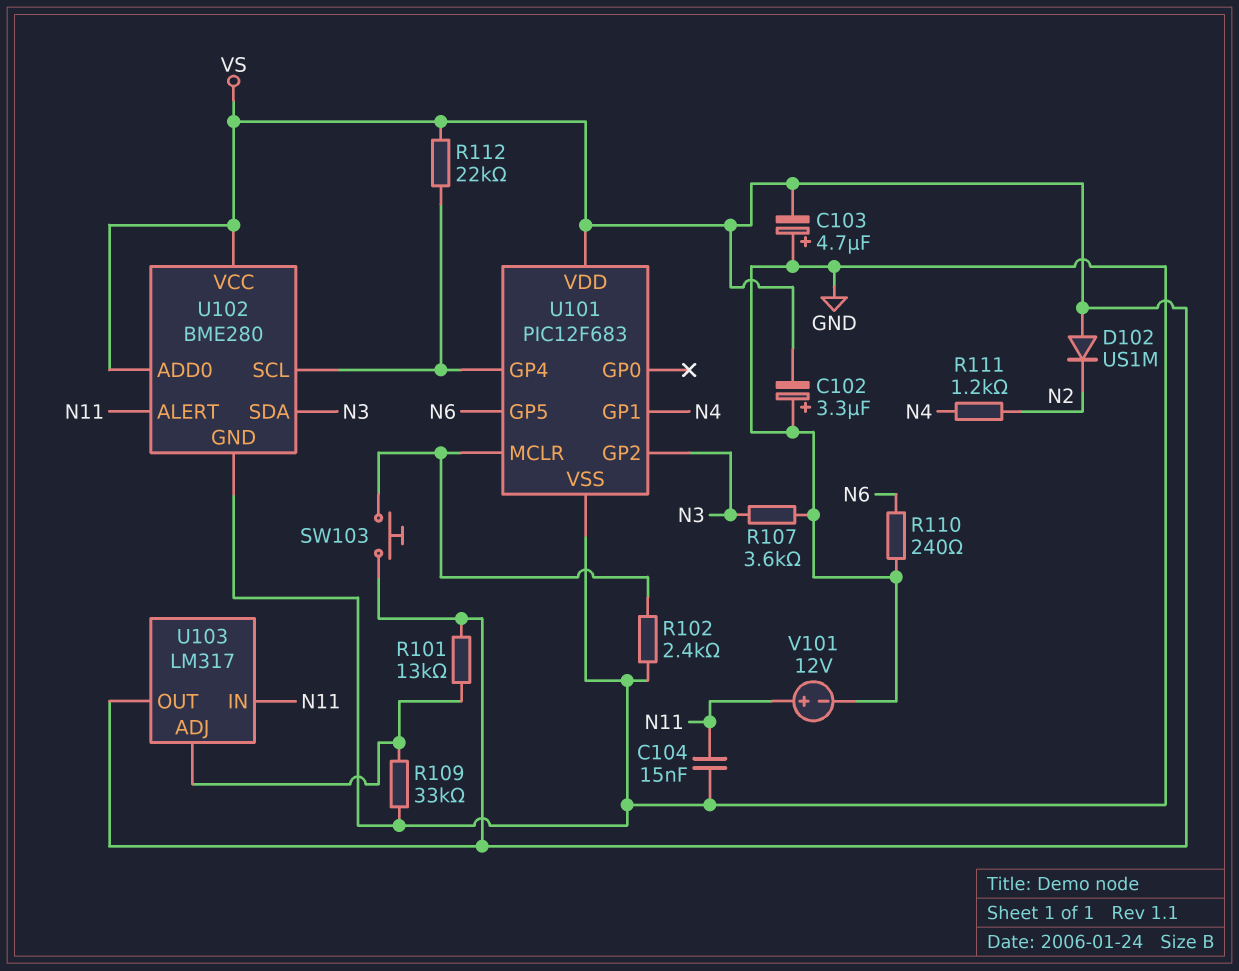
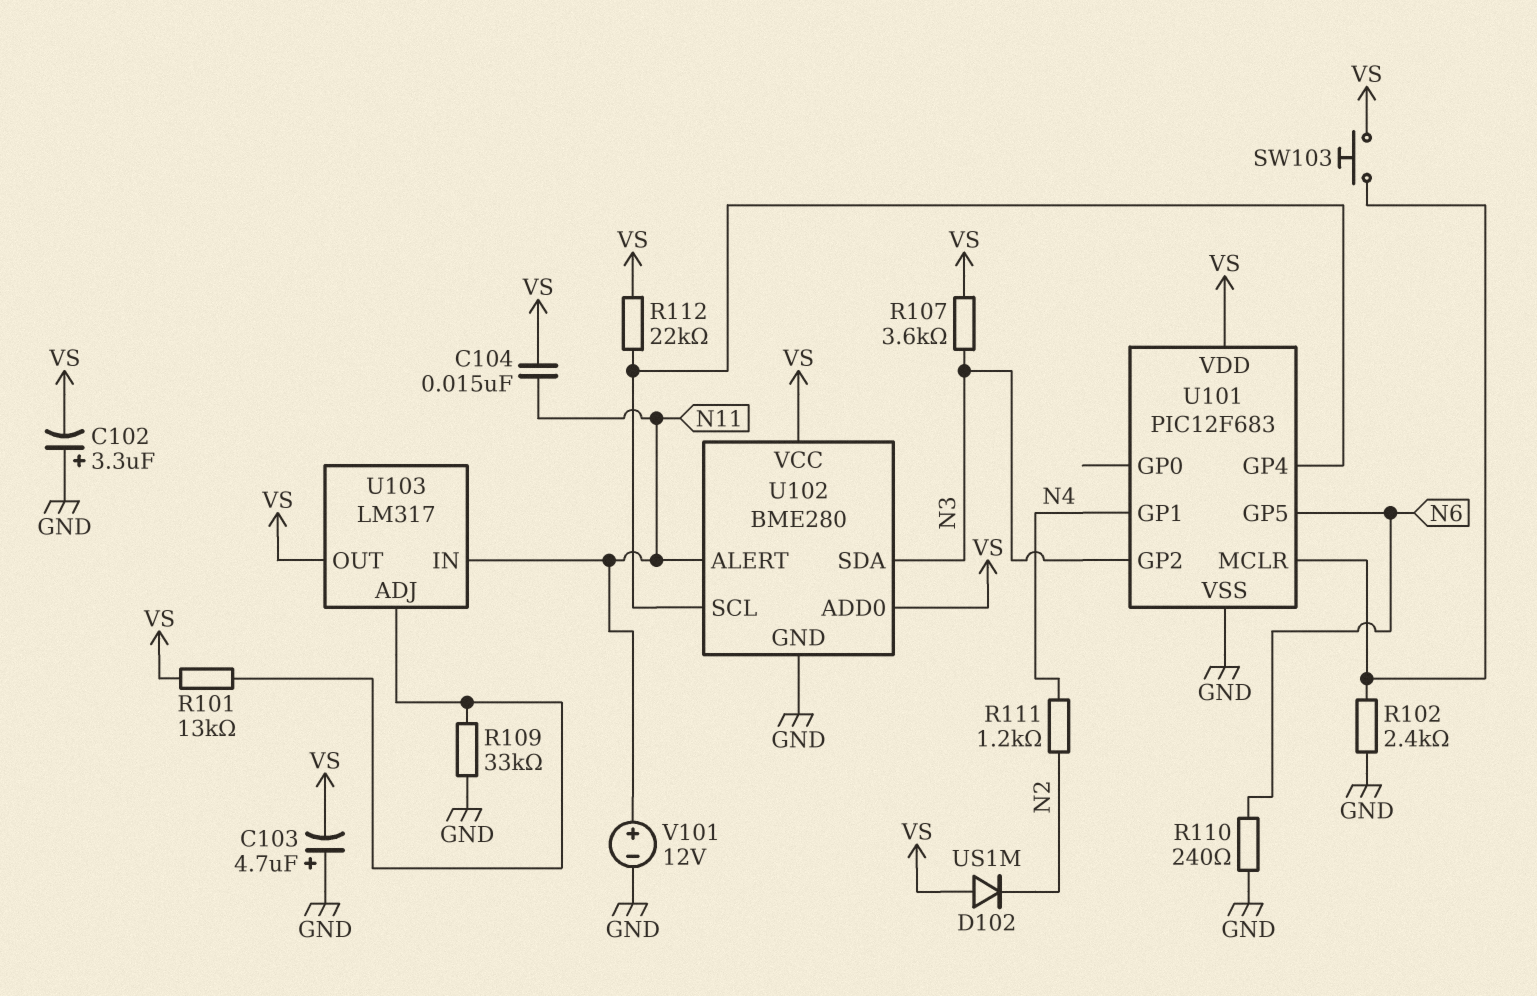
C104: 15nF (GND, N11) -> 15nF (N11, VS)
R107: 3.6k (GND, N3) -> 3.6k (N3, VS)

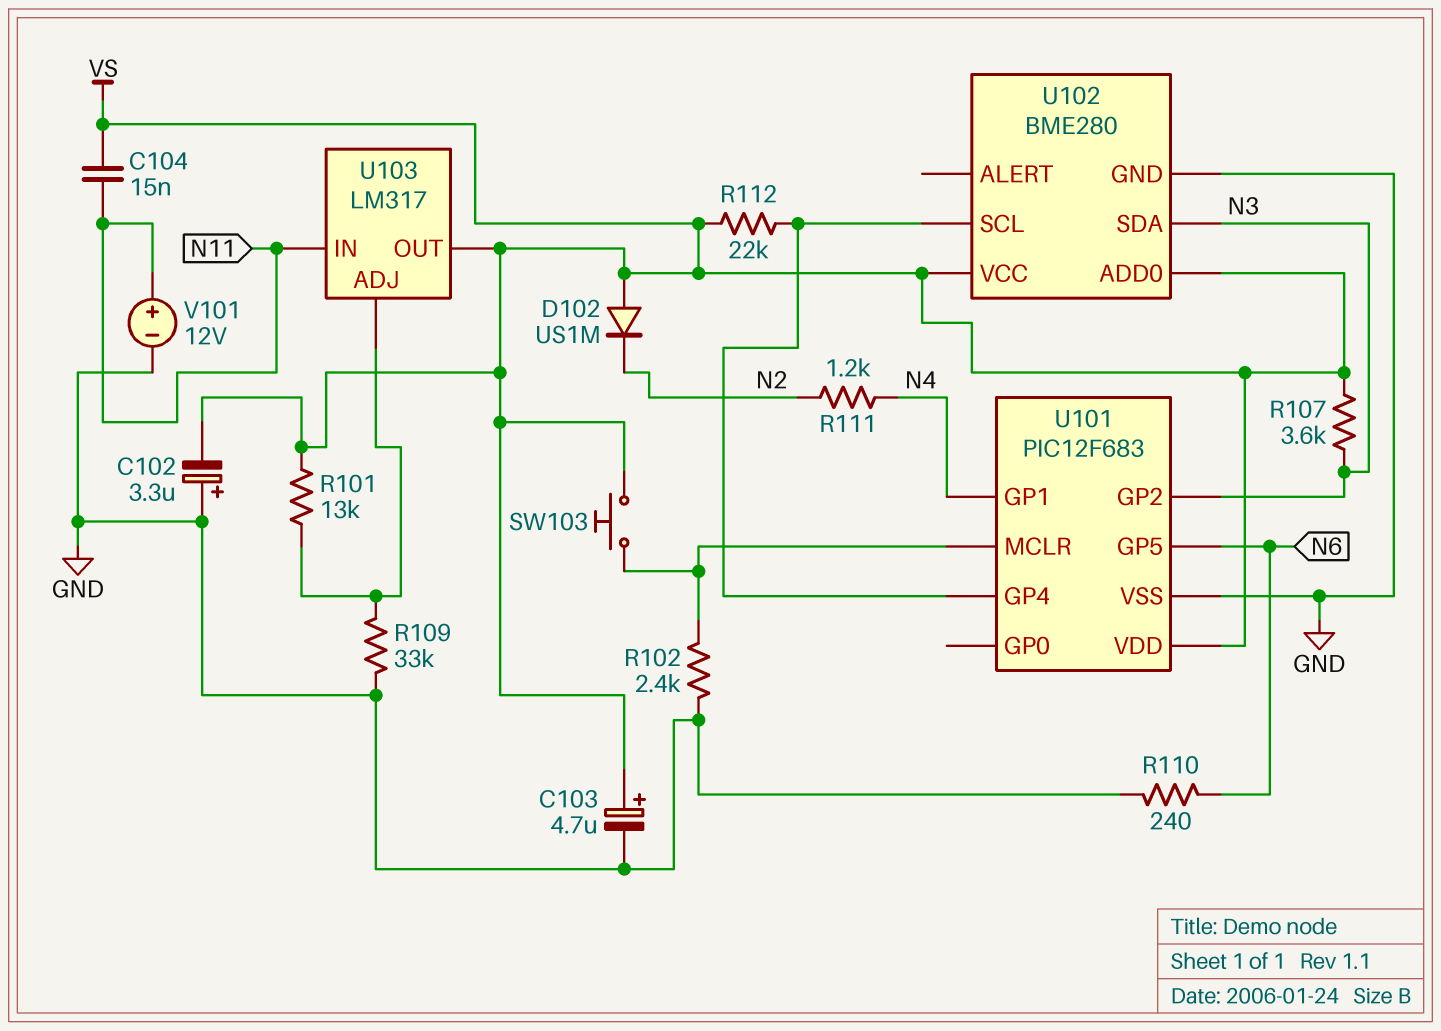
C103: 4.7uF (plus GND, minus VS) -> 4.7uF (plus VS, minus GND)
U102 pin ALERT: N11 -> none

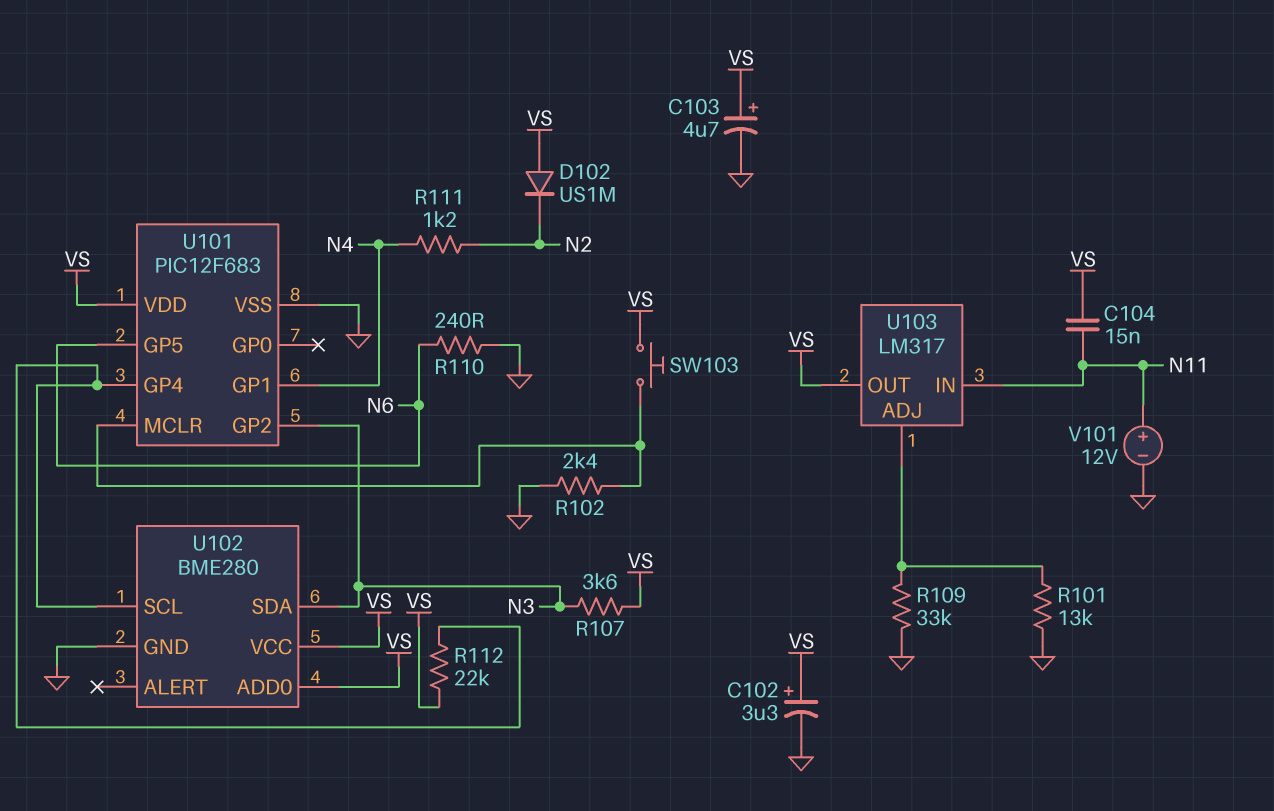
C102: 3.3uF (plus GND, minus VS) -> 3.3uF (plus VS, minus GND)
R101: 13k (U103/ADJ, VS) -> 13k (GND, U103/ADJ)

